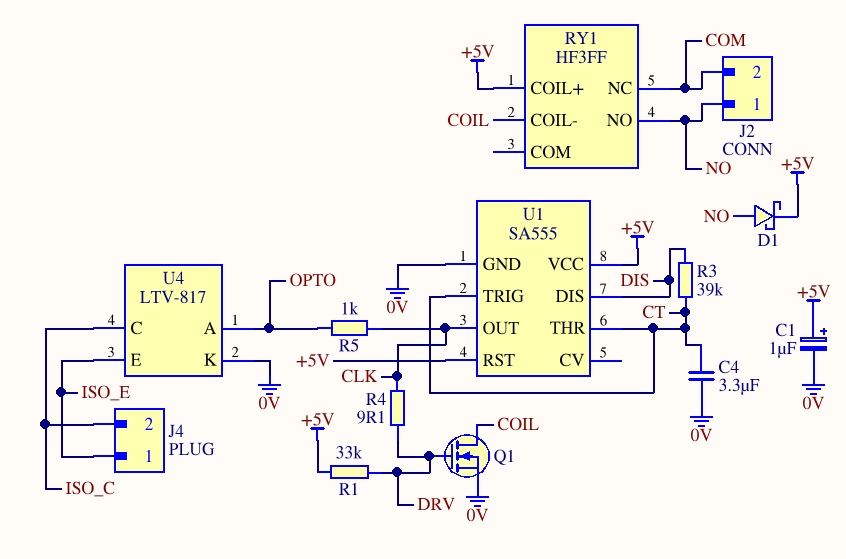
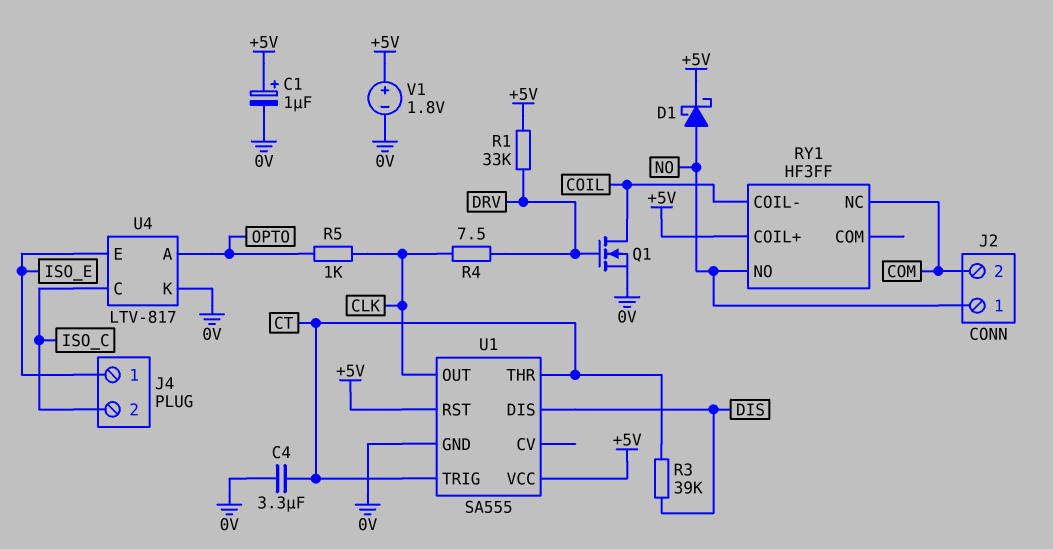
R4: 9.1 (CLK, DRV) -> 7.5 (CLK, DRV)
V1: none -> 1.8V (plus +5V, minus 0V)

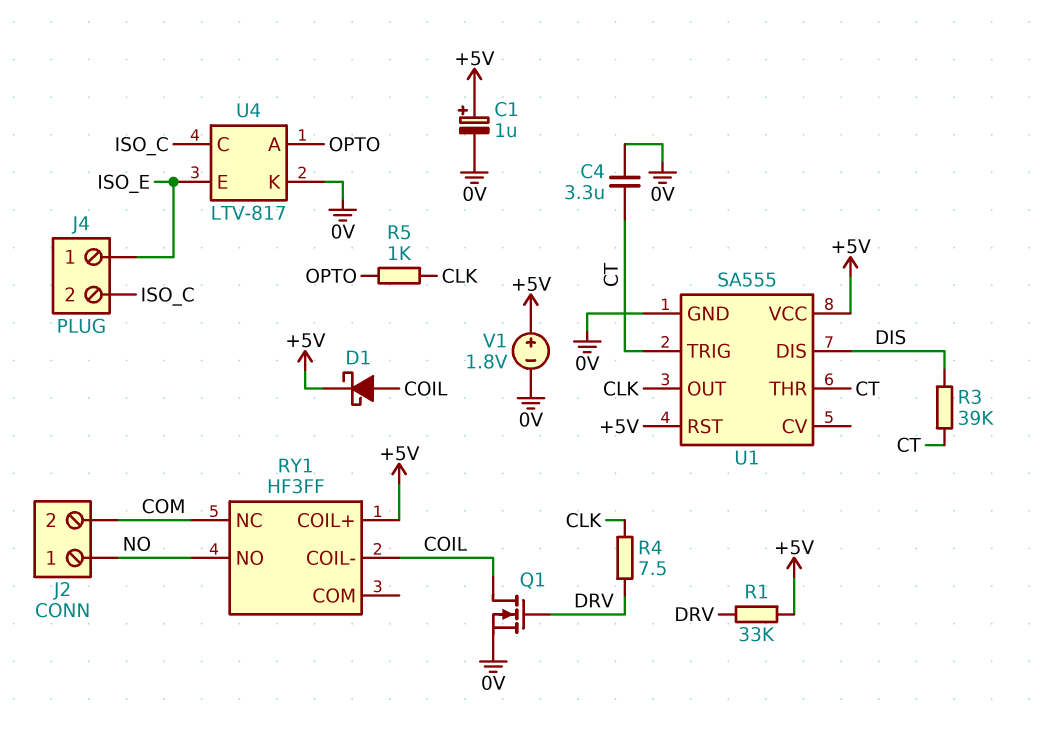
D1: schottky (A NO, K +5V) -> schottky (A COIL, K +5V)

